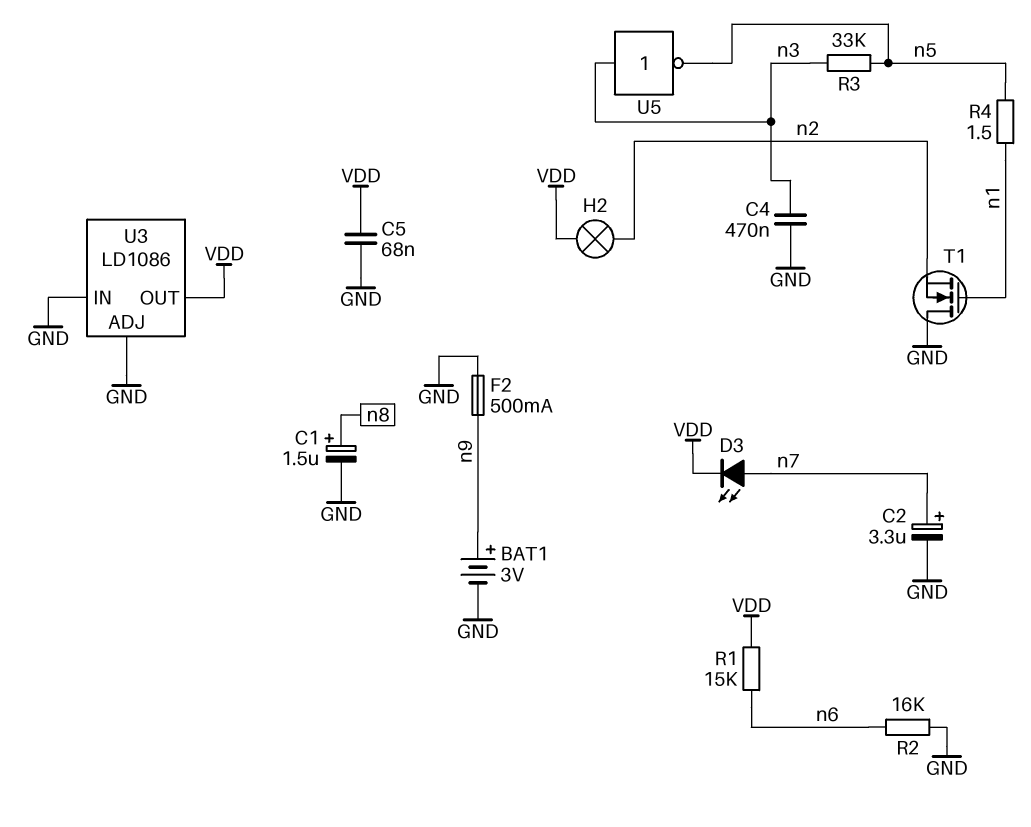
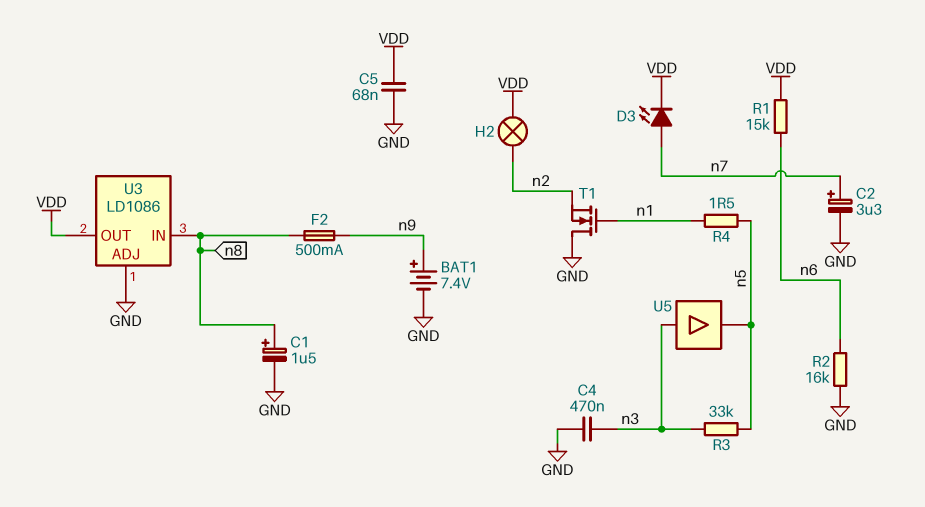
BAT1: 3V (plus n9, minus GND) -> 7.4V (plus n9, minus GND)
F2: 500mA (GND, n9) -> 500mA (n8, n9)
U3 pin IN: GND -> n8
U5: NOT (in n3, out n5) -> buffer (in n3, out n5)

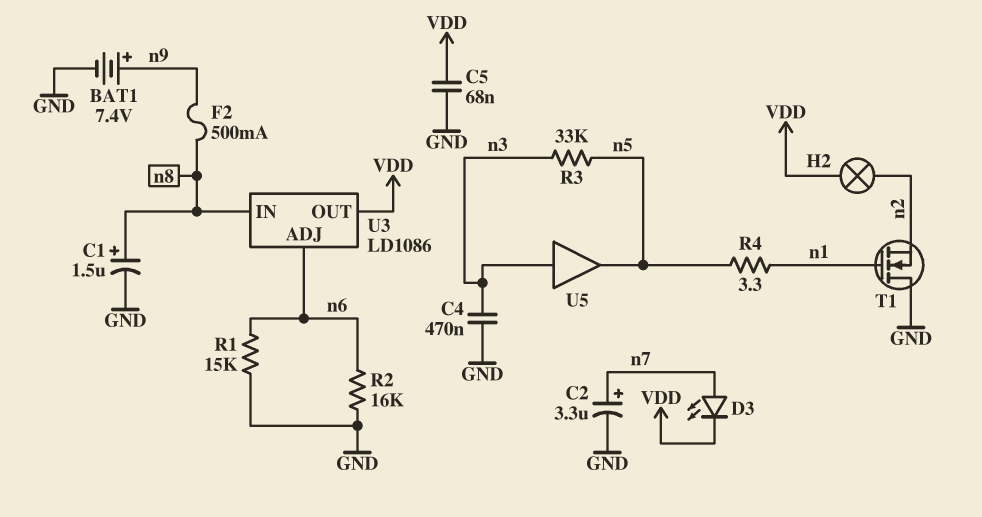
R1: 15k (VDD, n6) -> 15k (GND, n6)
R4: 1.5 (n1, n5) -> 3.3 (n1, n5)
U3 pin ADJ: GND -> n6

